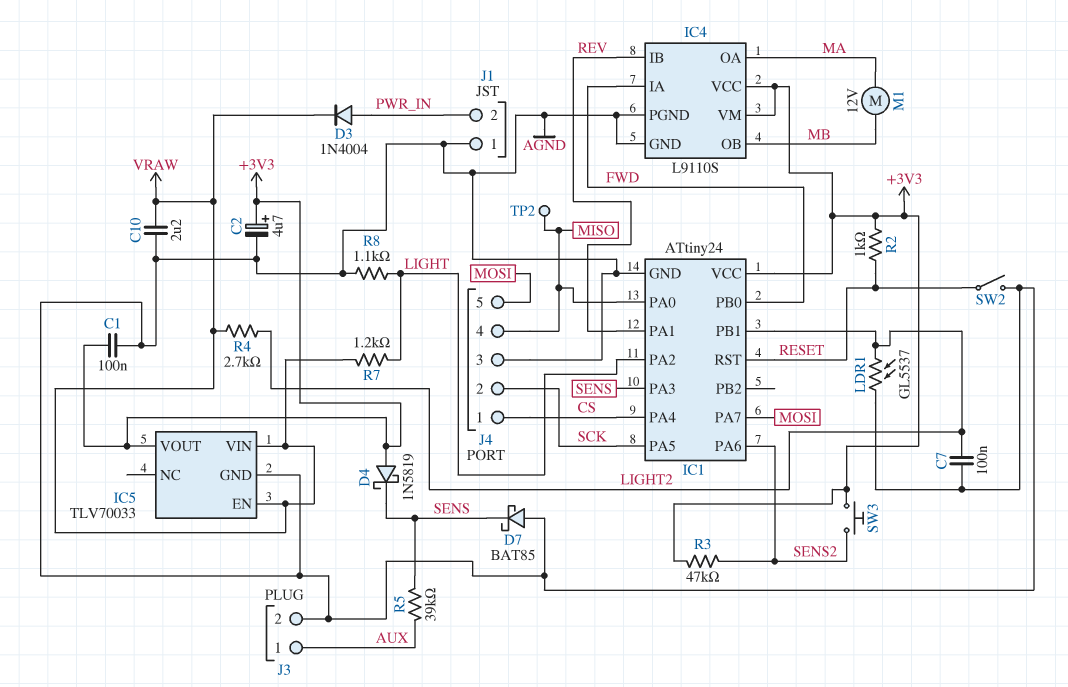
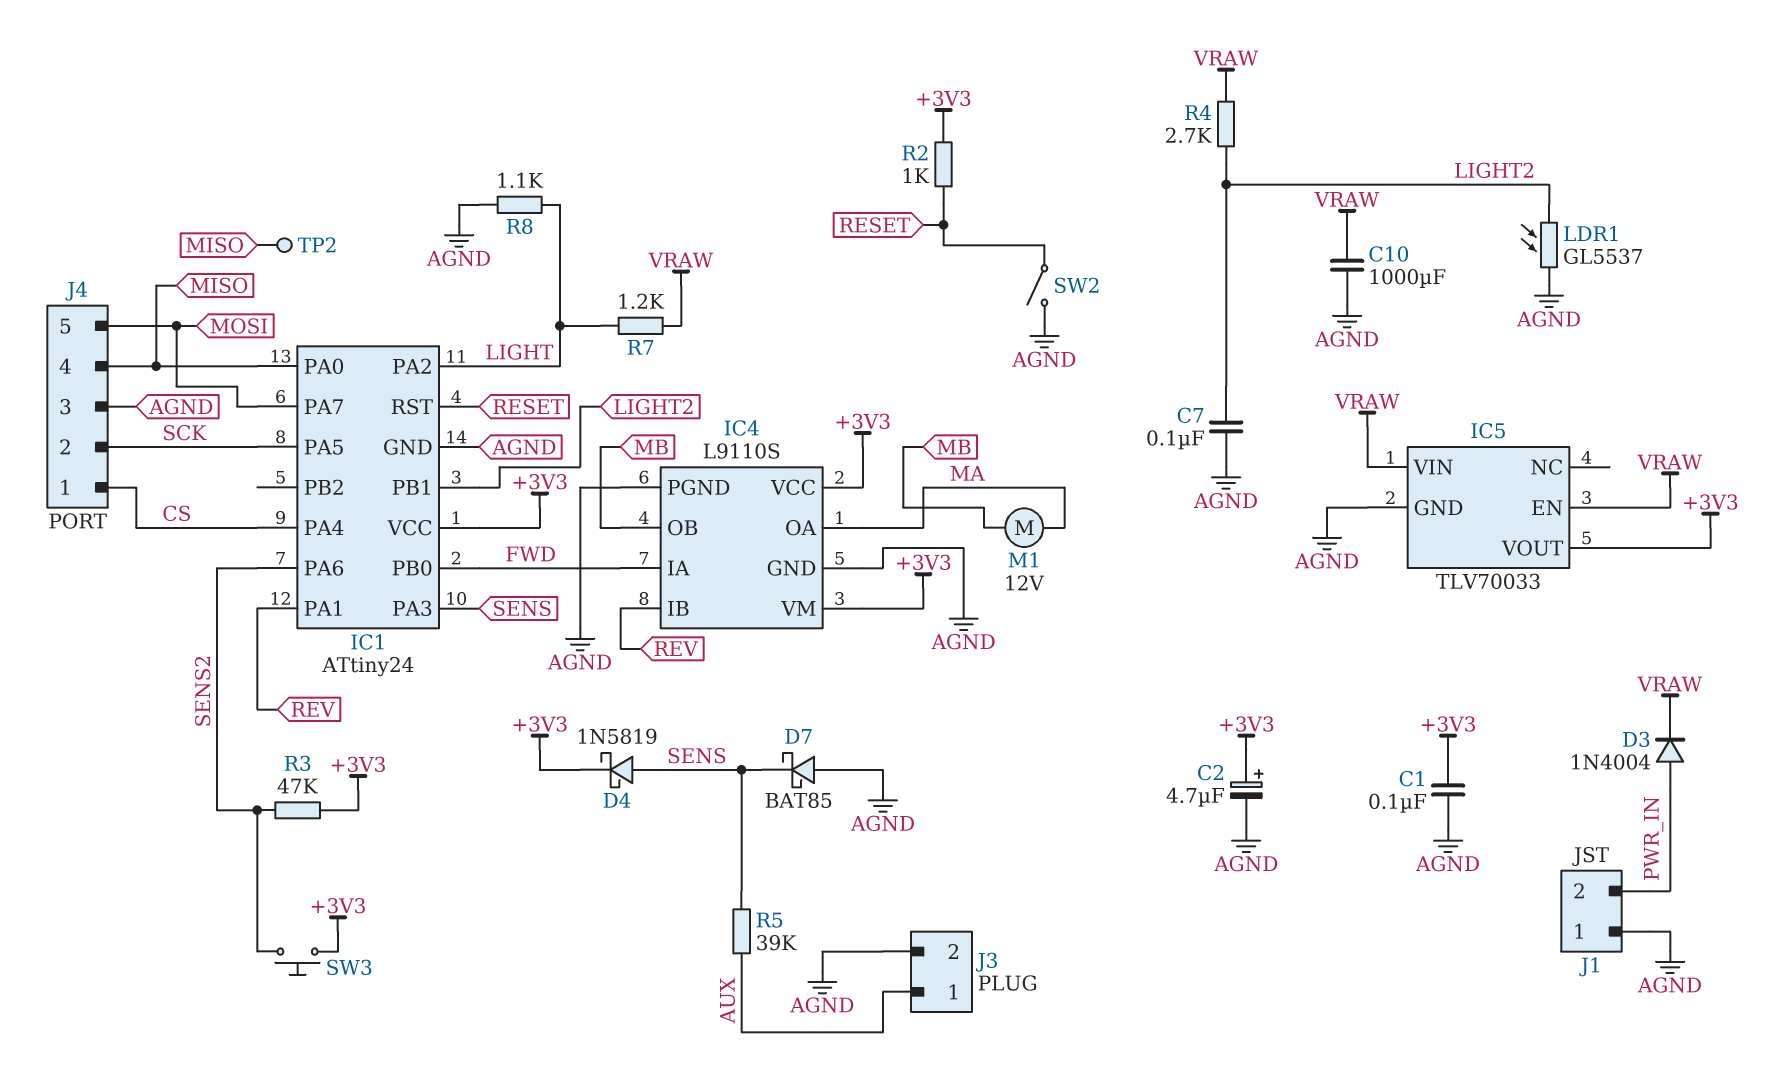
C10: 2.2uF (AGND, VRAW) -> 1000uF (AGND, VRAW)
D4: schottky 1N5819 (A +3V3, K SENS) -> schottky 1N5819 (A SENS, K +3V3)

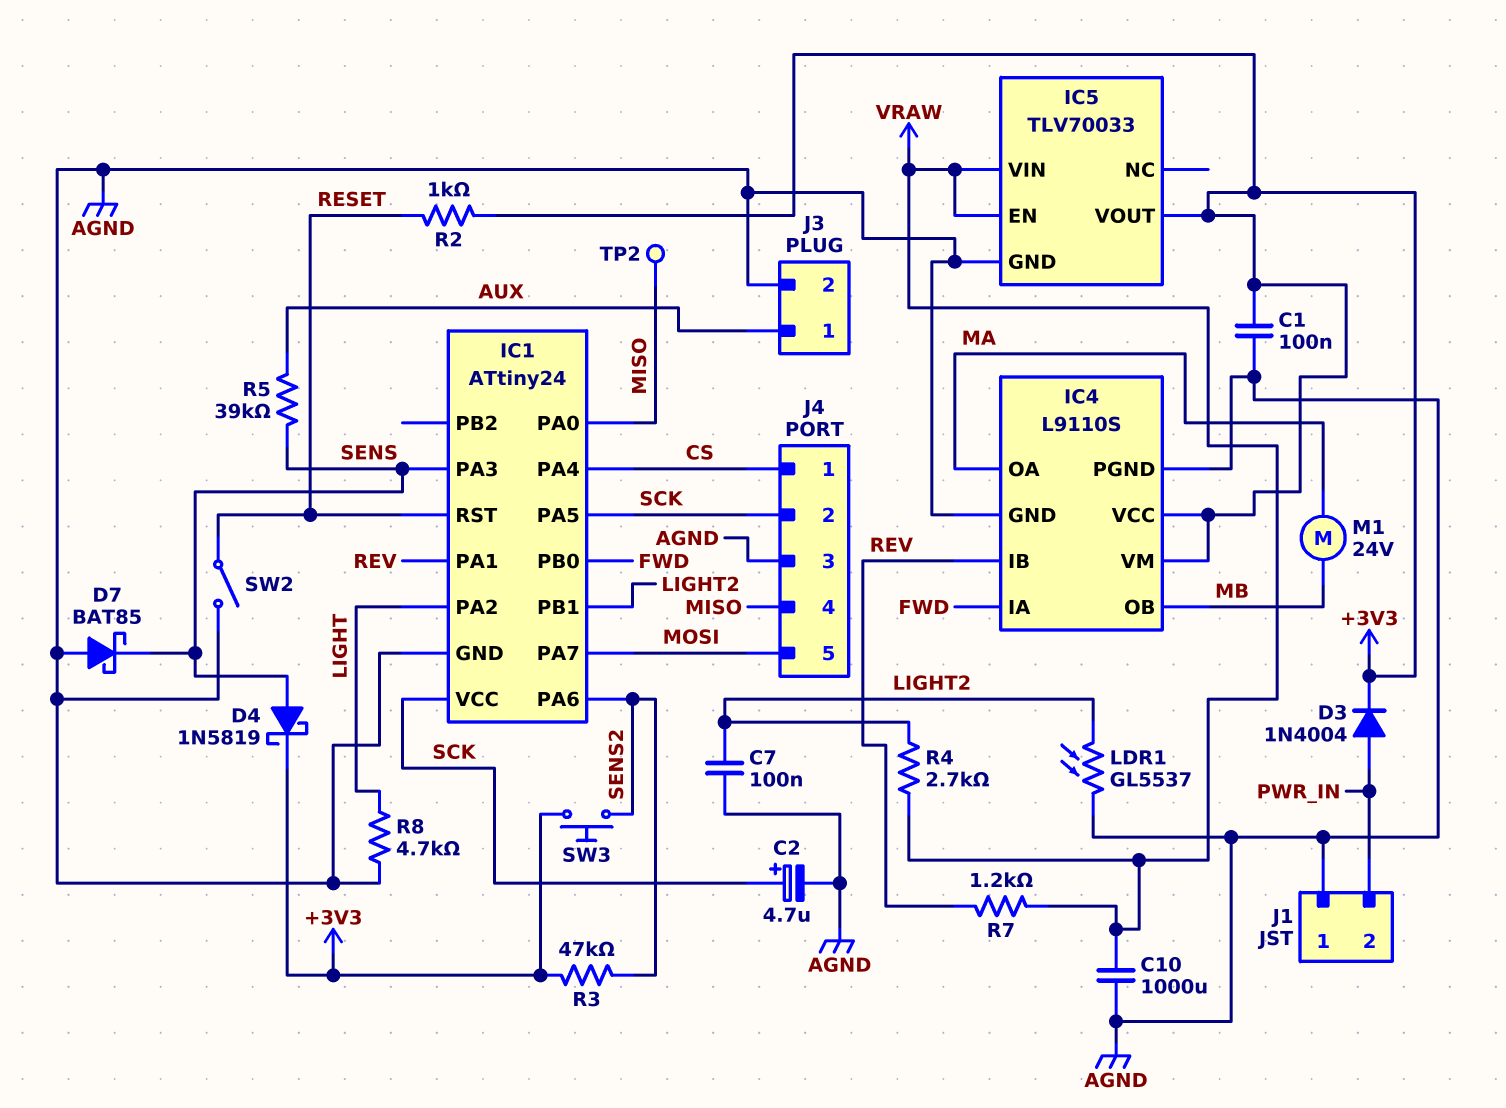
C2: 4.7uF (plus +3V3, minus AGND) -> 4.7uF (plus SCK, minus AGND)
D3: diode 1N4004 (A PWR_IN, K VRAW) -> diode 1N4004 (A PWR_IN, K +3V3)
IC1 pin VCC: +3V3 -> SCK
M1: motor 12V (MA, MB) -> motor 24V (MA, MB)
R7: 1.2k (LIGHT, VRAW) -> 1.2k (REV, VRAW)
R8: 1.1k (AGND, LIGHT) -> 4.7k (AGND, LIGHT)

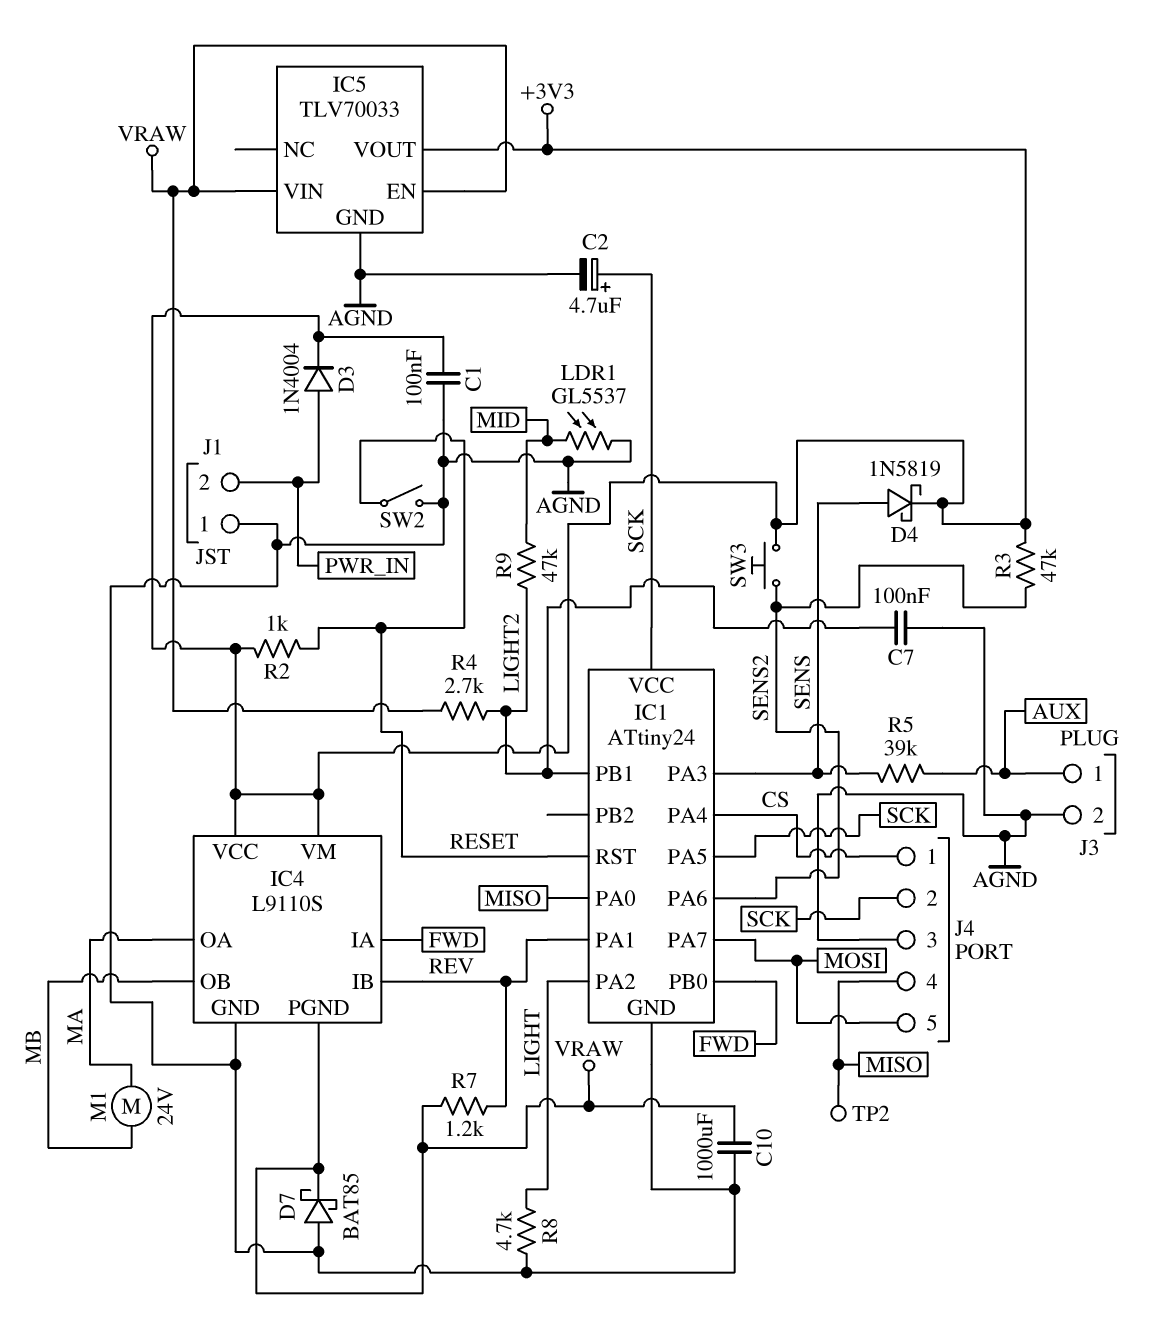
D7: schottky BAT85 (A AGND, K SENS) -> schottky BAT85 (A AGND, K VRAW)
IC4 pin PGND: AGND -> VRAW
LDR1: GL5537 (AGND, LIGHT2) -> GL5537 (AGND, MID)
R9: none -> 47k (LIGHT2, MID)

